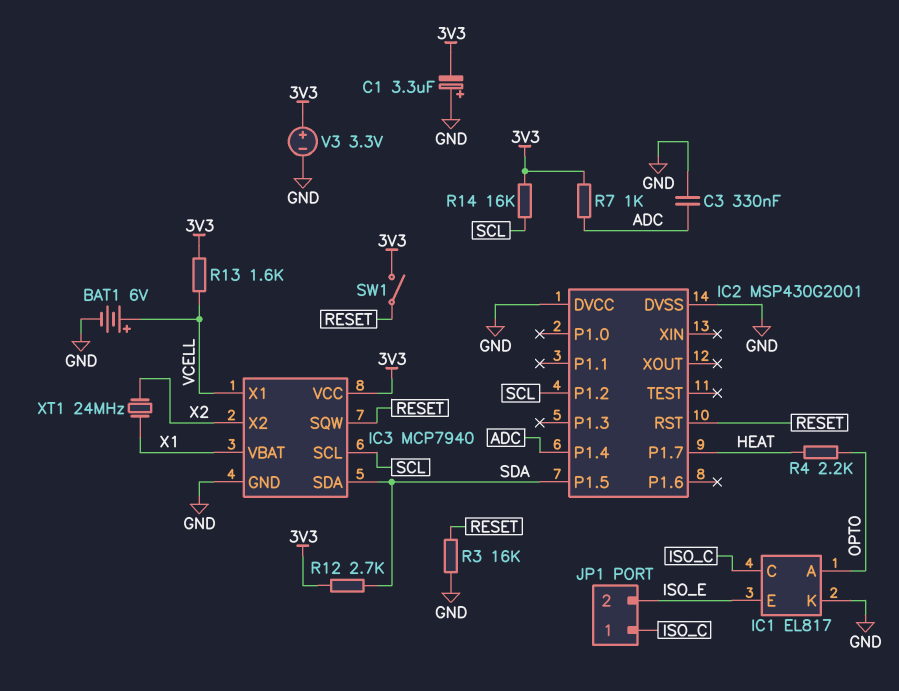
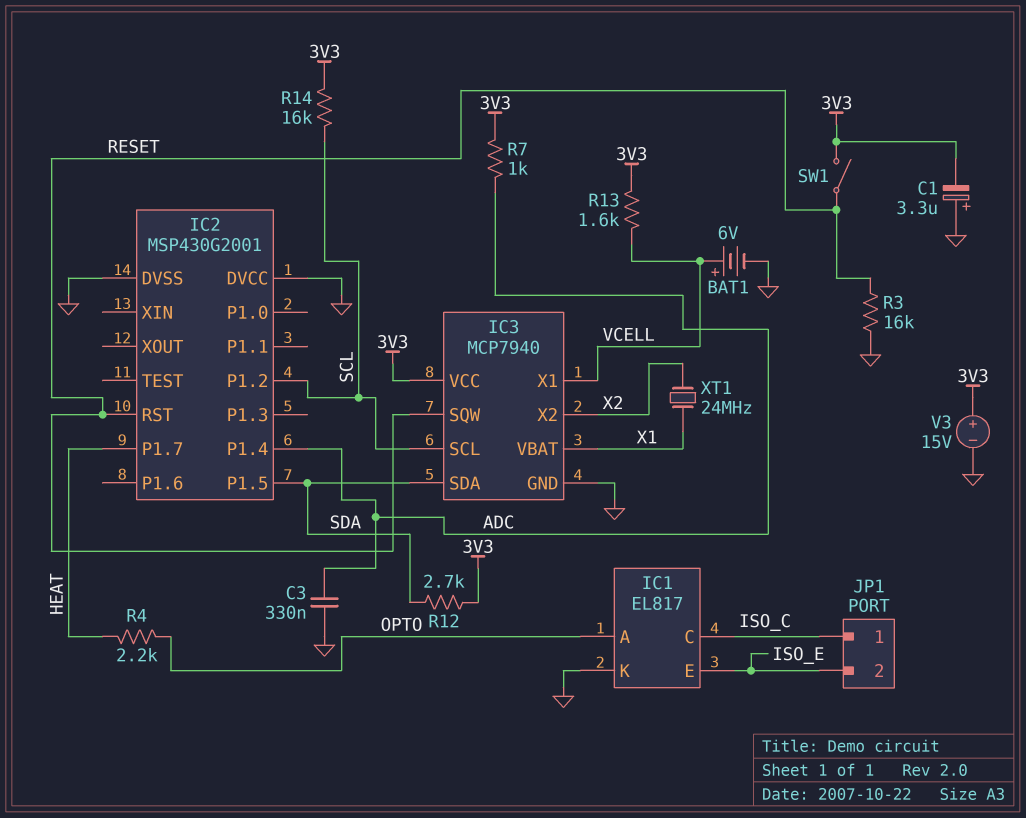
V3: 3.3V (plus 3V3, minus GND) -> 15V (plus 3V3, minus GND)

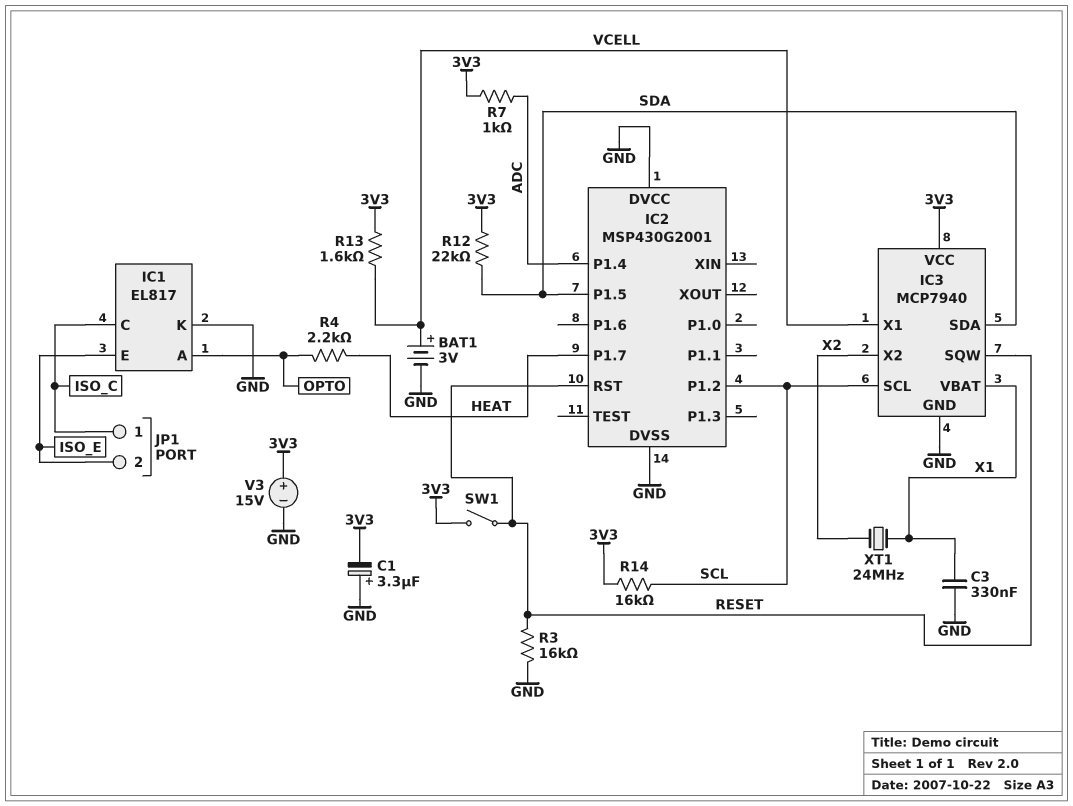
BAT1: 6V (plus VCELL, minus GND) -> 3V (plus VCELL, minus GND)
C3: 330nF (ADC, GND) -> 330nF (GND, X1)
R12: 2.7k (3V3, SDA) -> 22k (3V3, SDA)

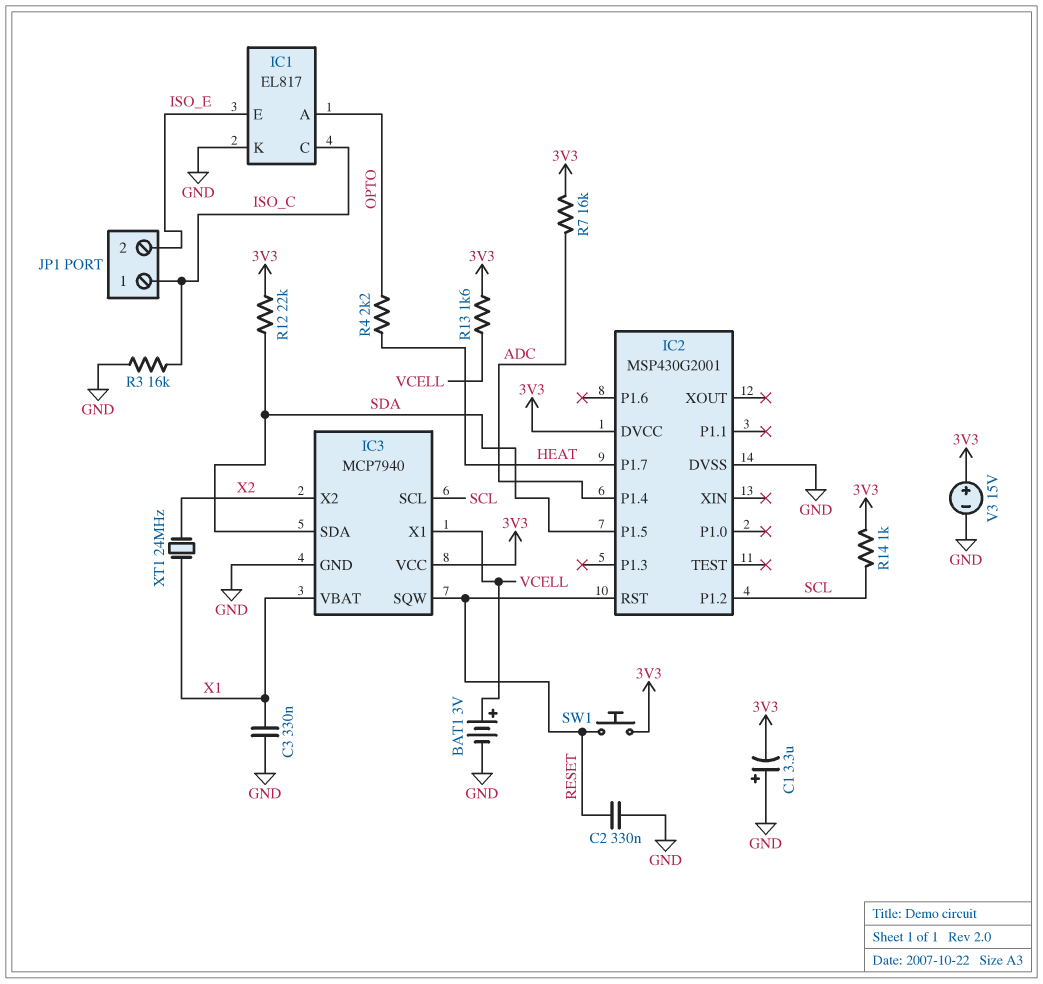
C2: none -> 330nF (GND, RESET)
IC2 pin DVCC: GND -> 3V3
R3: 16k (GND, RESET) -> 16k (GND, ISO_C)
R7: 1k (3V3, ADC) -> 16k (3V3, ADC)
R14: 16k (3V3, SCL) -> 1k (3V3, SCL)
SW1: switch (3V3, RESET) -> button (3V3, RESET)

